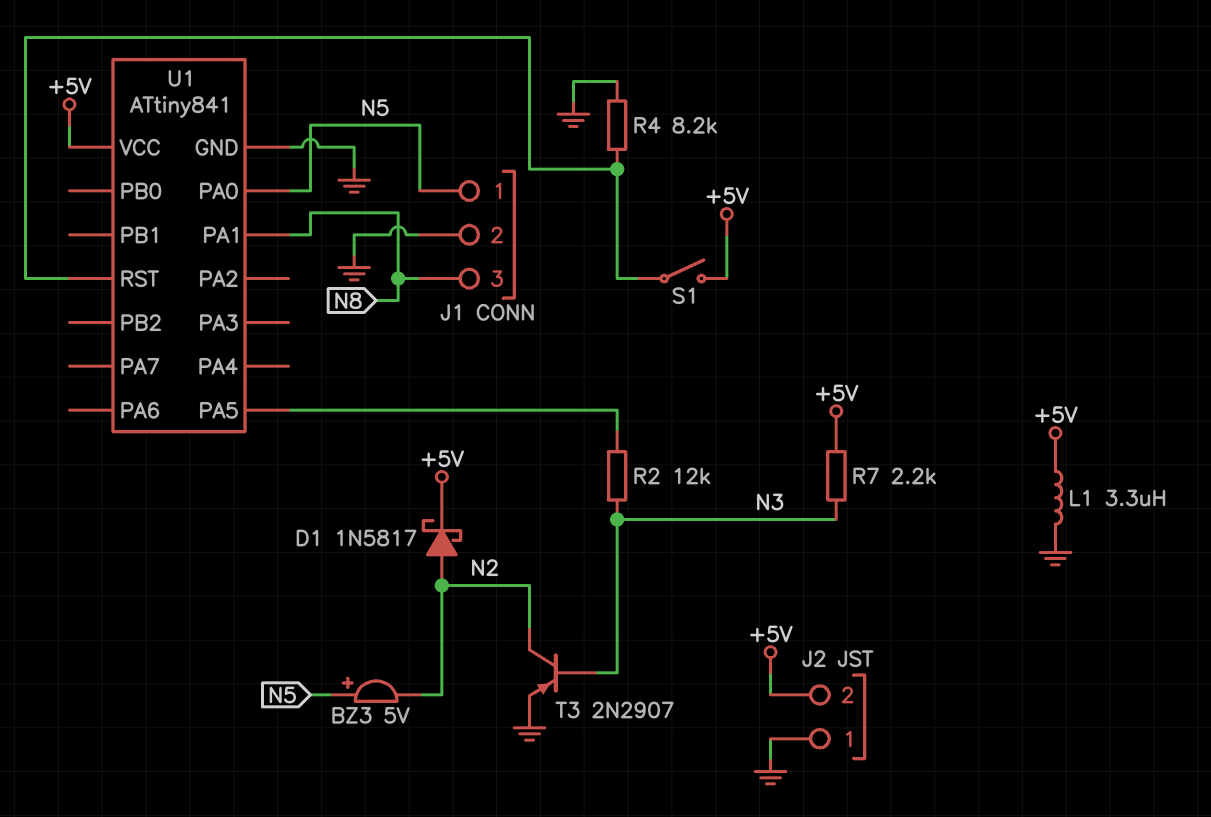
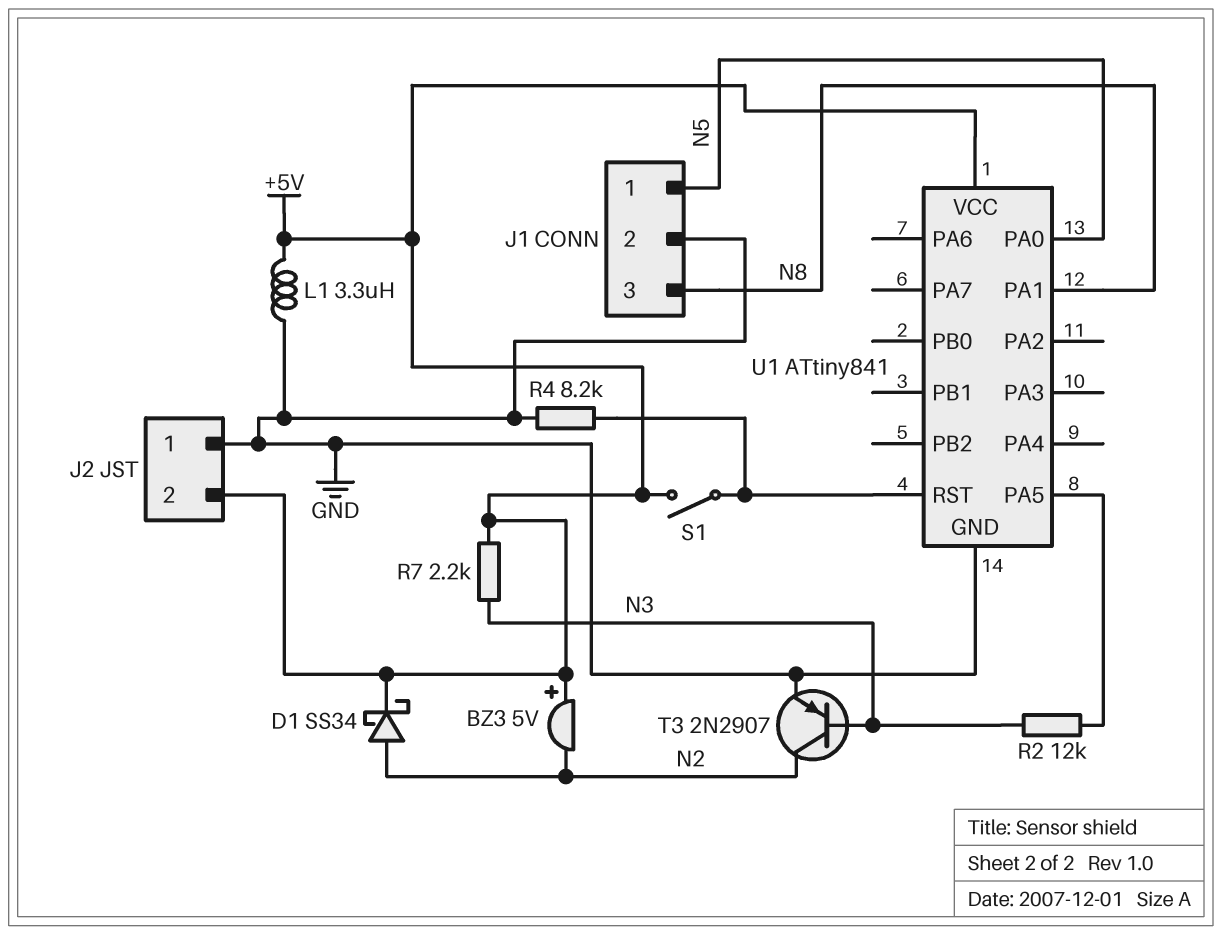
BZ3: buzzer 5V (plus N5, minus N2) -> buzzer 5V (plus +5V, minus N2)
D1: schottky 1N5817 (A N2, K +5V) -> schottky SS34 (A N2, K +5V)

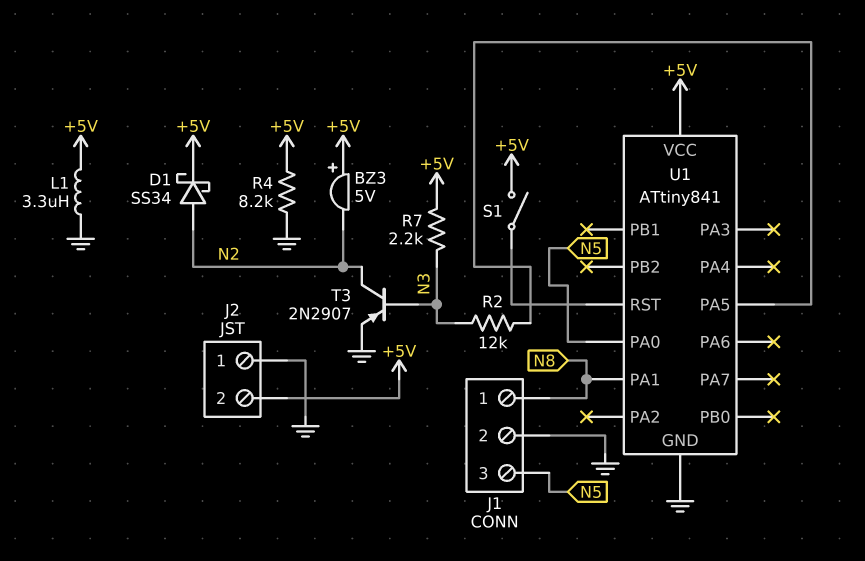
J1 pin 1: N5 -> N8
J1 pin 3: N8 -> N5
R4: 8.2k (GND, U1/RST) -> 8.2k (+5V, GND)

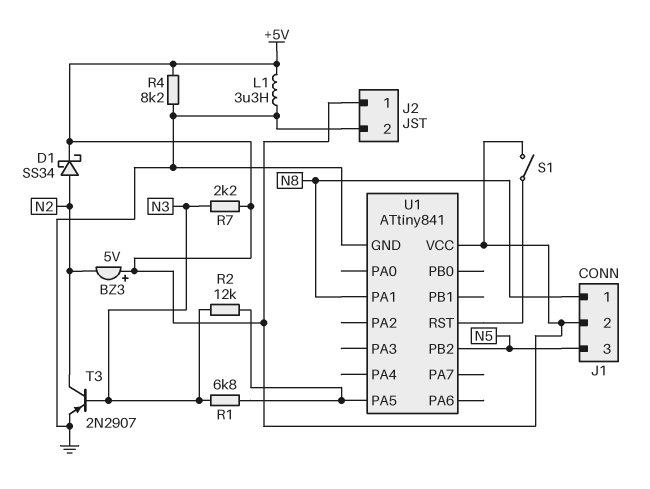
J1 pin 2: GND -> +5V
J2 pin 1: GND -> +5V
J2 pin 2: +5V -> GND
R1: none -> 6.8k (N3, U1/PA5)
U1 pin PA0: N5 -> none
U1 pin PB2: none -> N5

